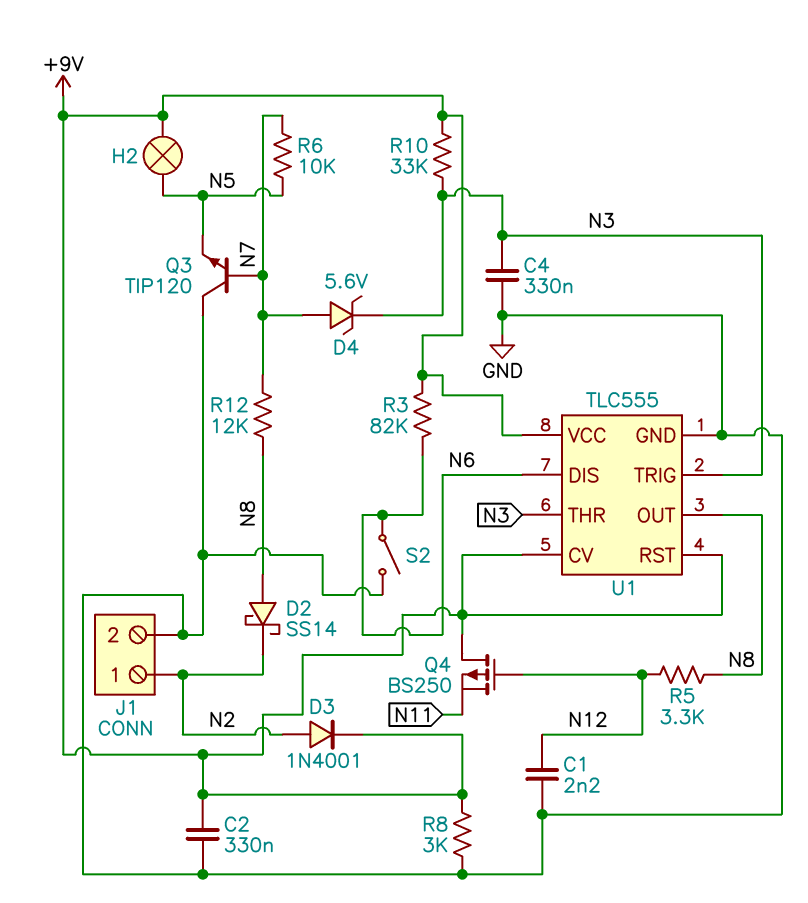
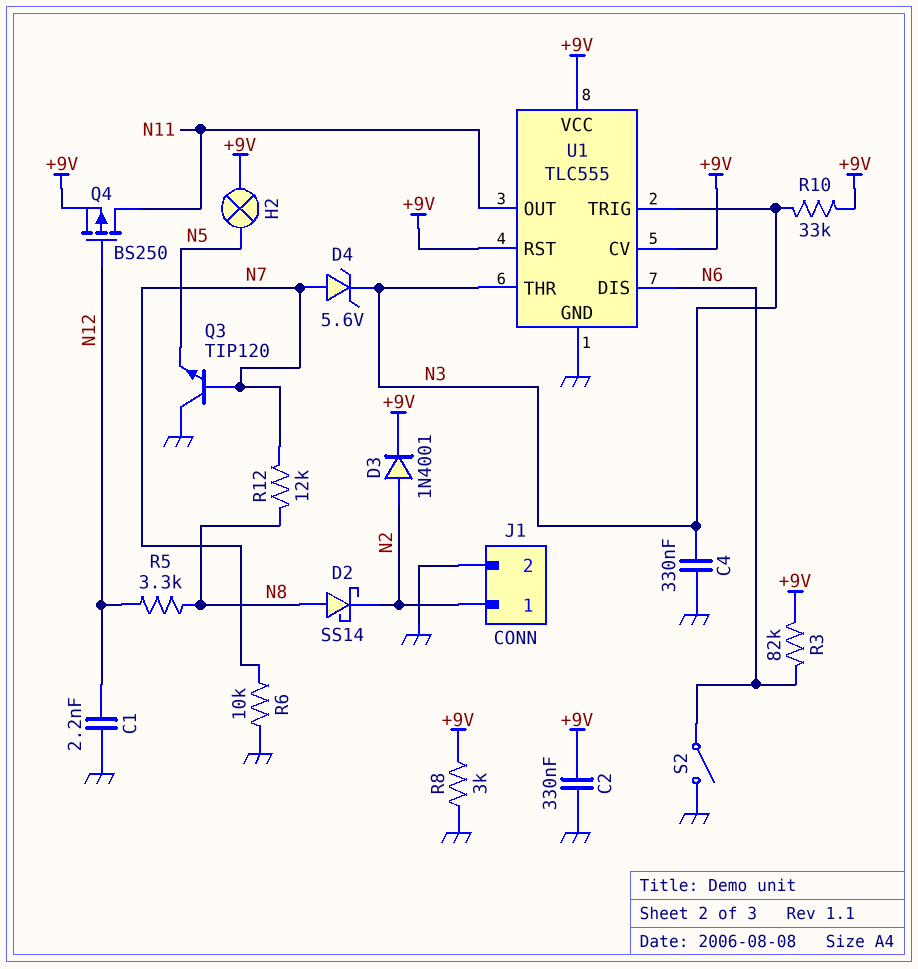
Q4: PMOS BS250 (G N12, D +9V, S N11) -> PMOS BS250 (G N12, D N11, S +9V)
R6: 10k (N5, N7) -> 10k (GND, N7)
U1 pin OUT: N8 -> N11

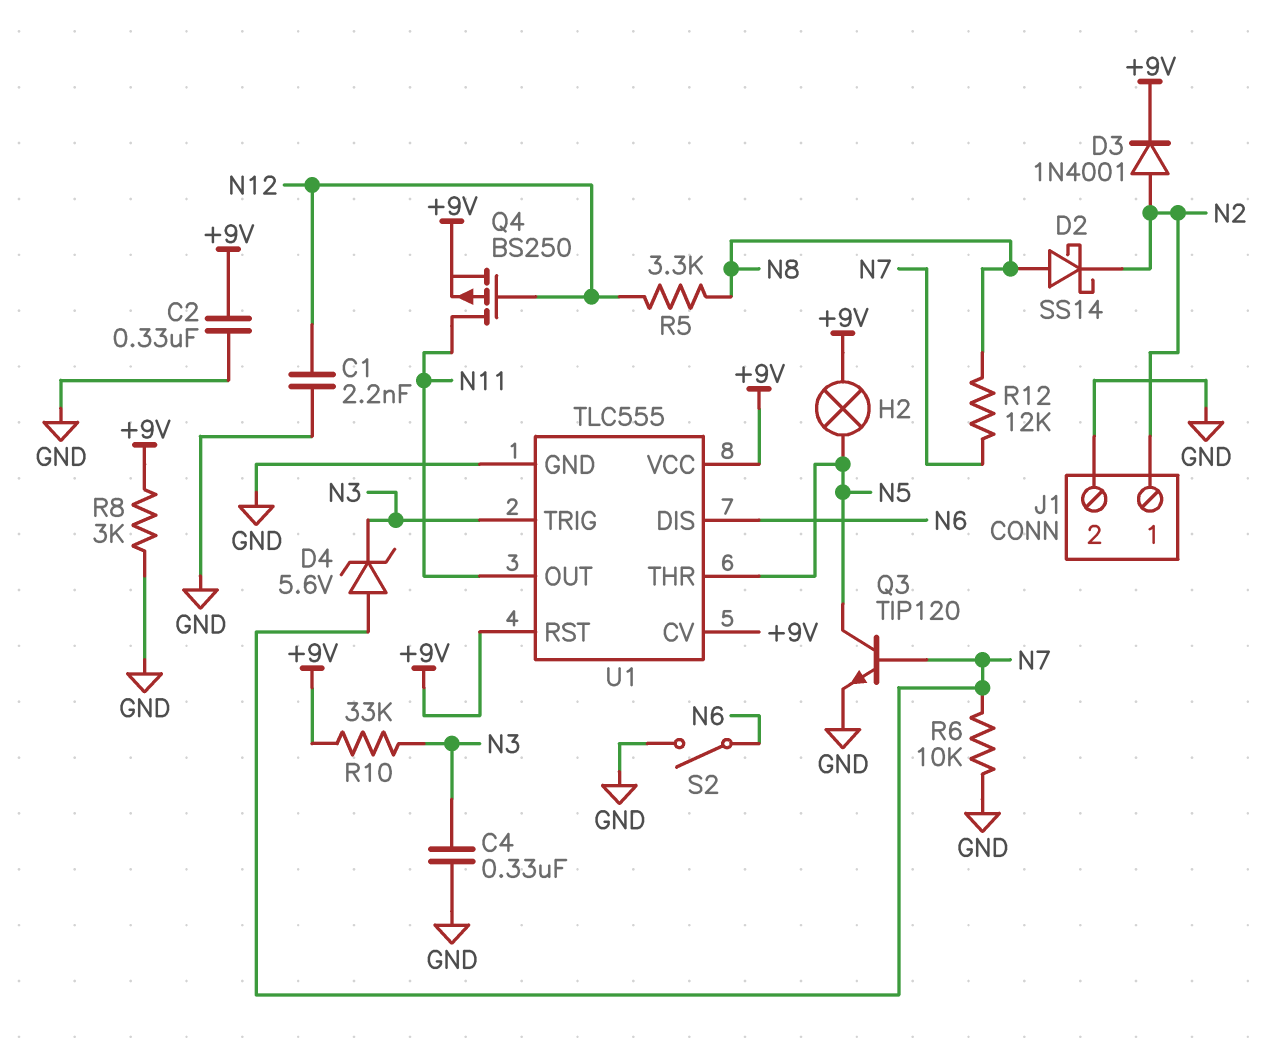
Q3: NPN TIP120 (B N7, C GND, E N5) -> NPN TIP120 (B N7, C N5, E GND)
R3: 82k (+9V, N6) -> none
U1 pin THR: N3 -> N5

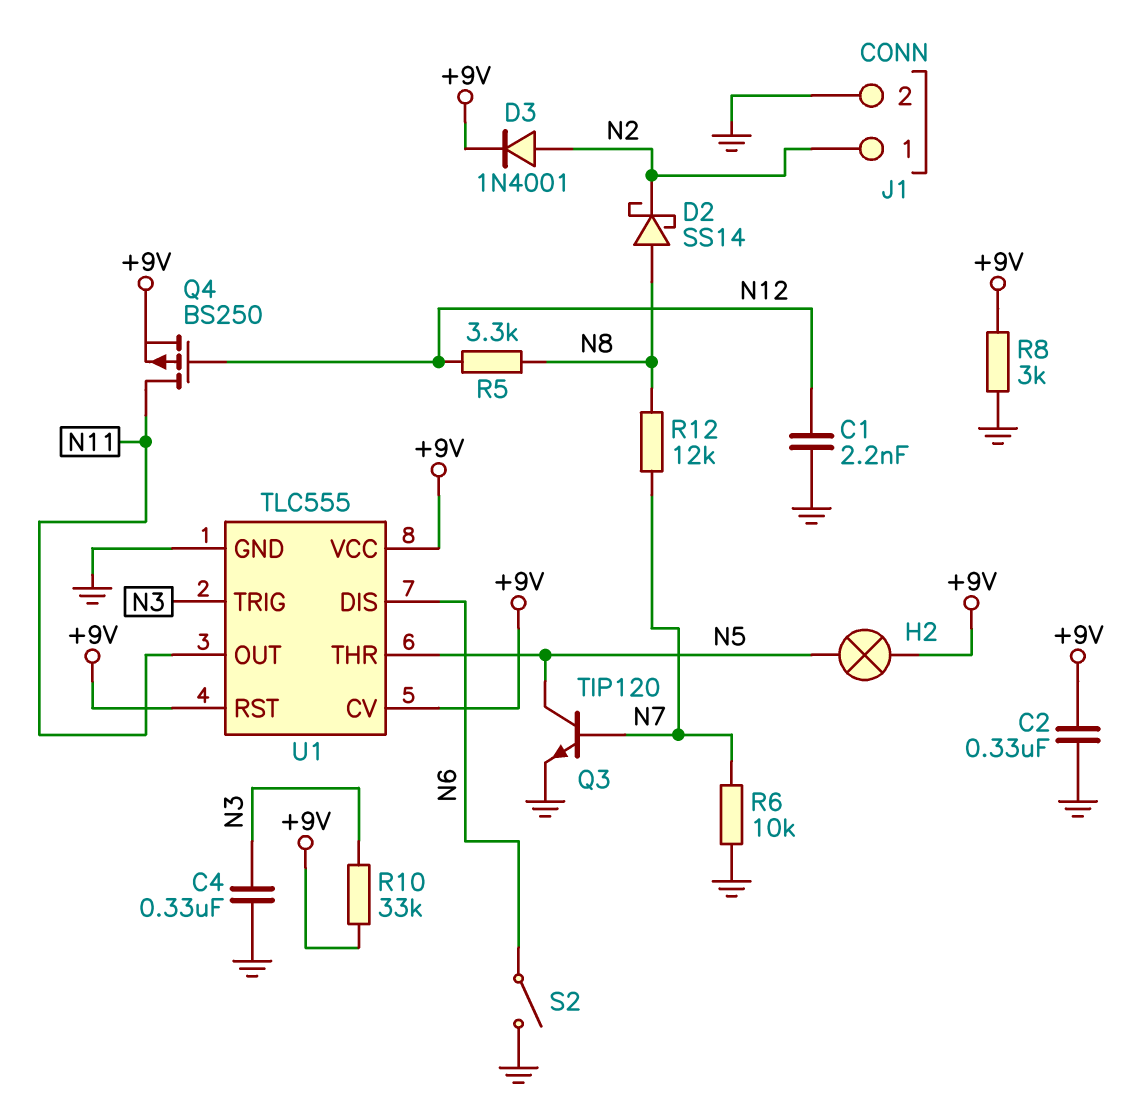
D4: zener 5.6V (A N7, K N3) -> none

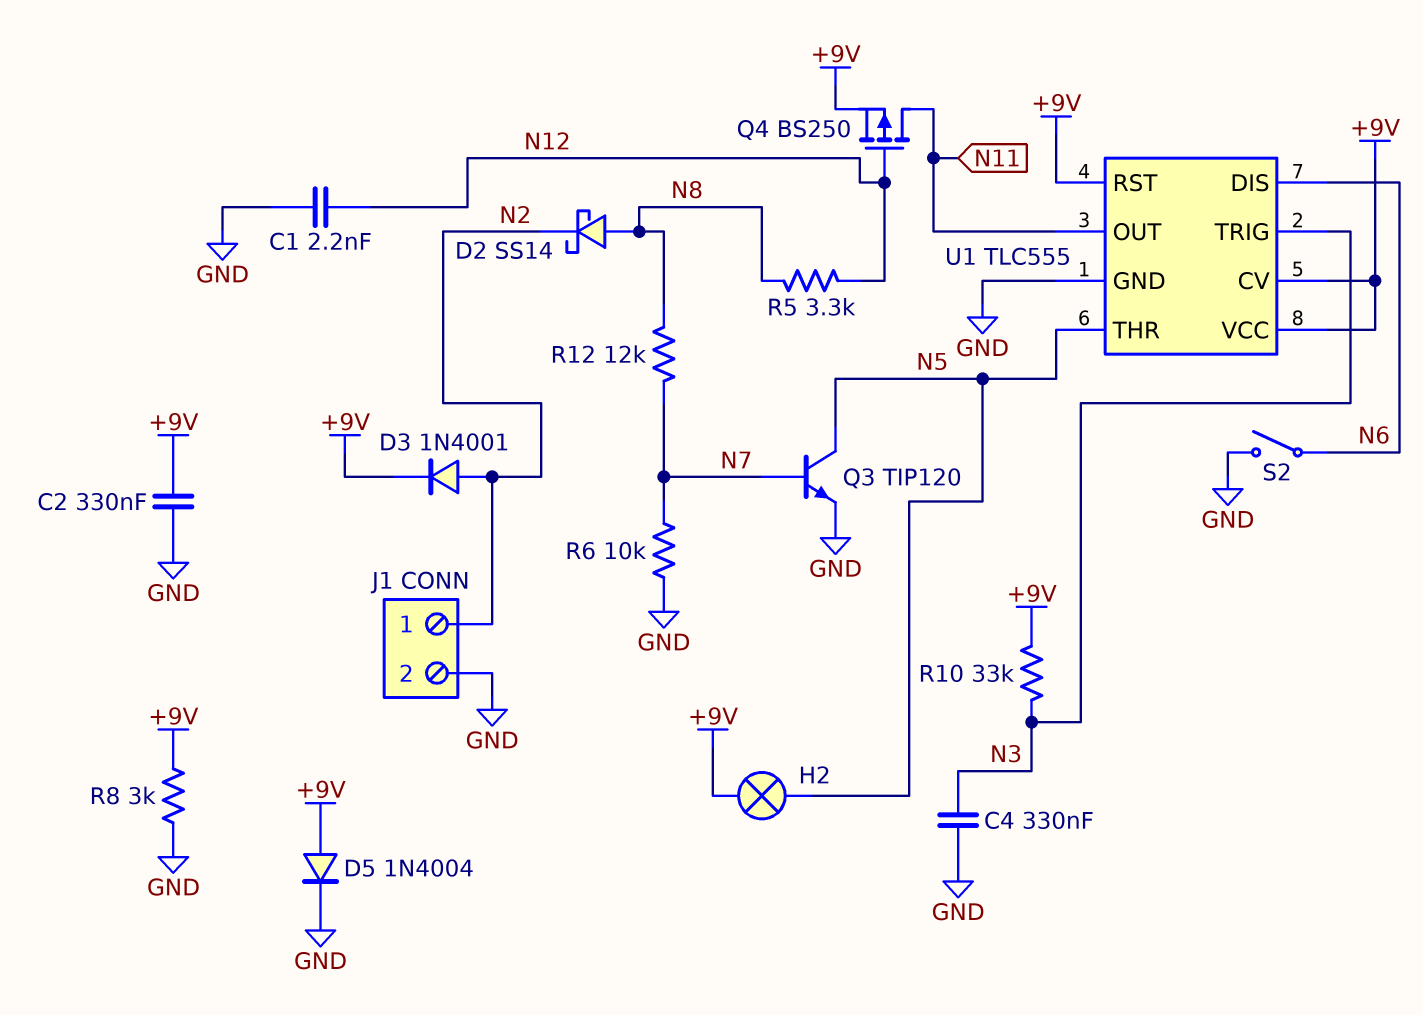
D5: none -> diode 1N4004 (A +9V, K GND)

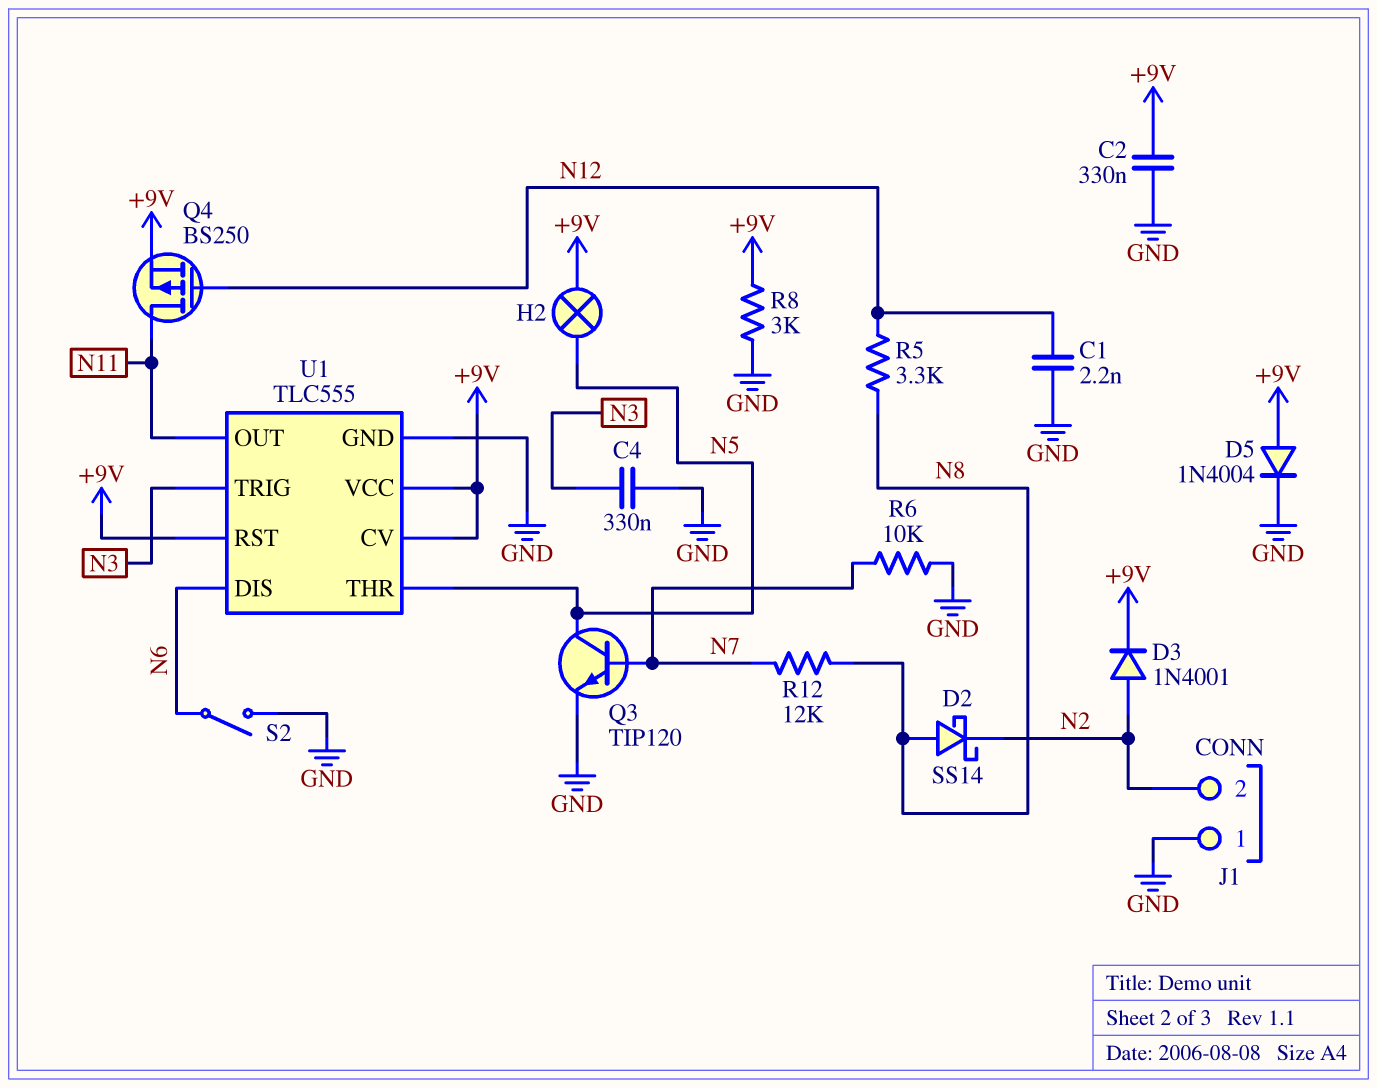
J1 pin 1: N2 -> GND
J1 pin 2: GND -> N2
R10: 33k (+9V, N3) -> none

